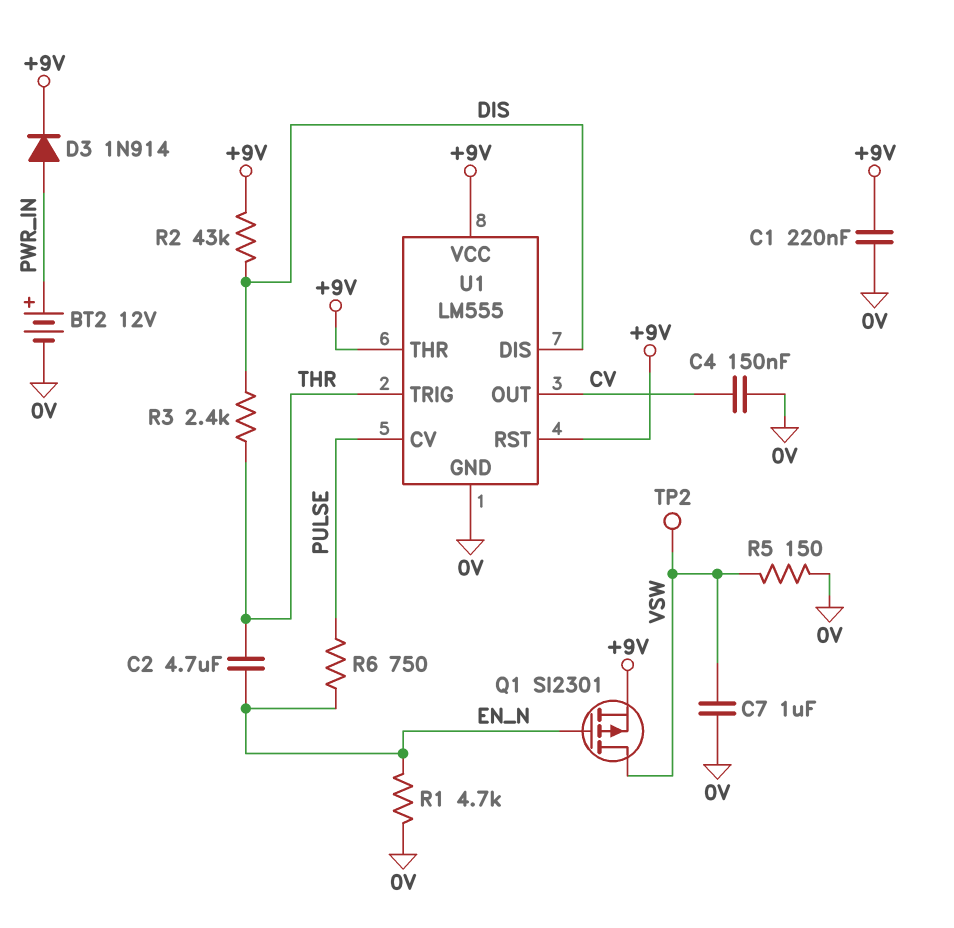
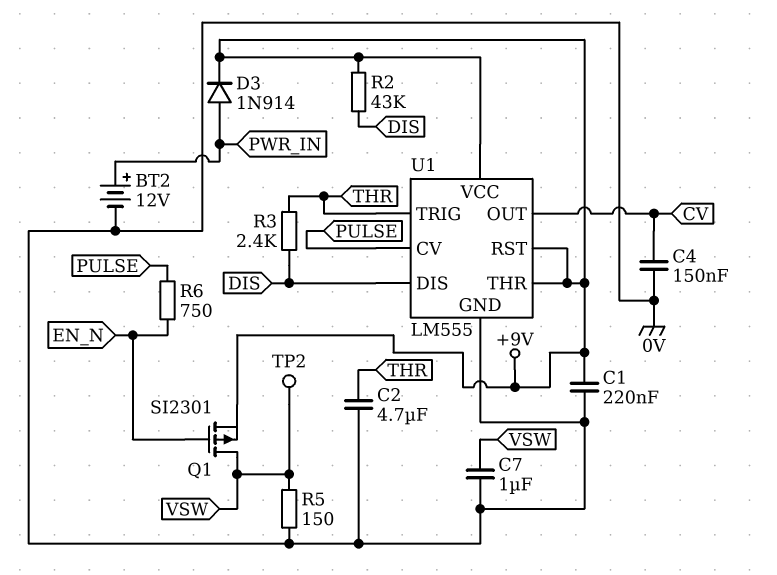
C2: 4.7uF (EN_N, THR) -> 4.7uF (0V, THR)
R1: 4.7k (0V, EN_N) -> none

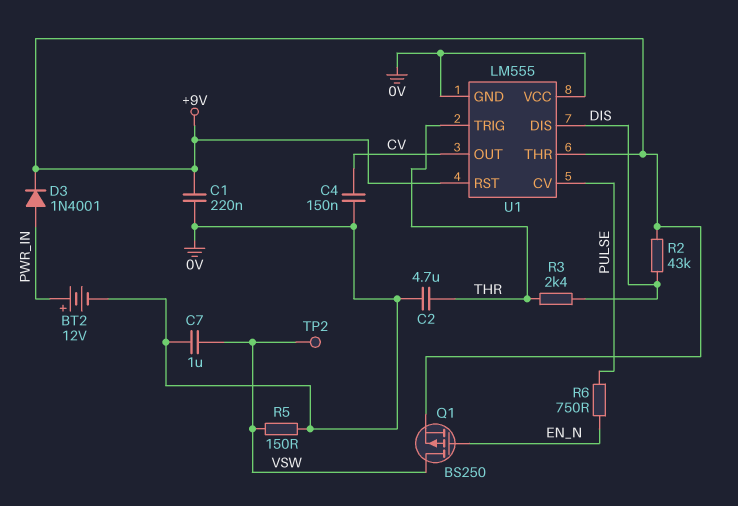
D3: diode 1N914 (A PWR_IN, K +9V) -> diode 1N4001 (A PWR_IN, K +9V)
Q1: PMOS SI2301 (G EN_N, D VSW, S +9V) -> PMOS BS250 (G EN_N, D VSW, S +9V)
U1 pin VCC: +9V -> 0V

